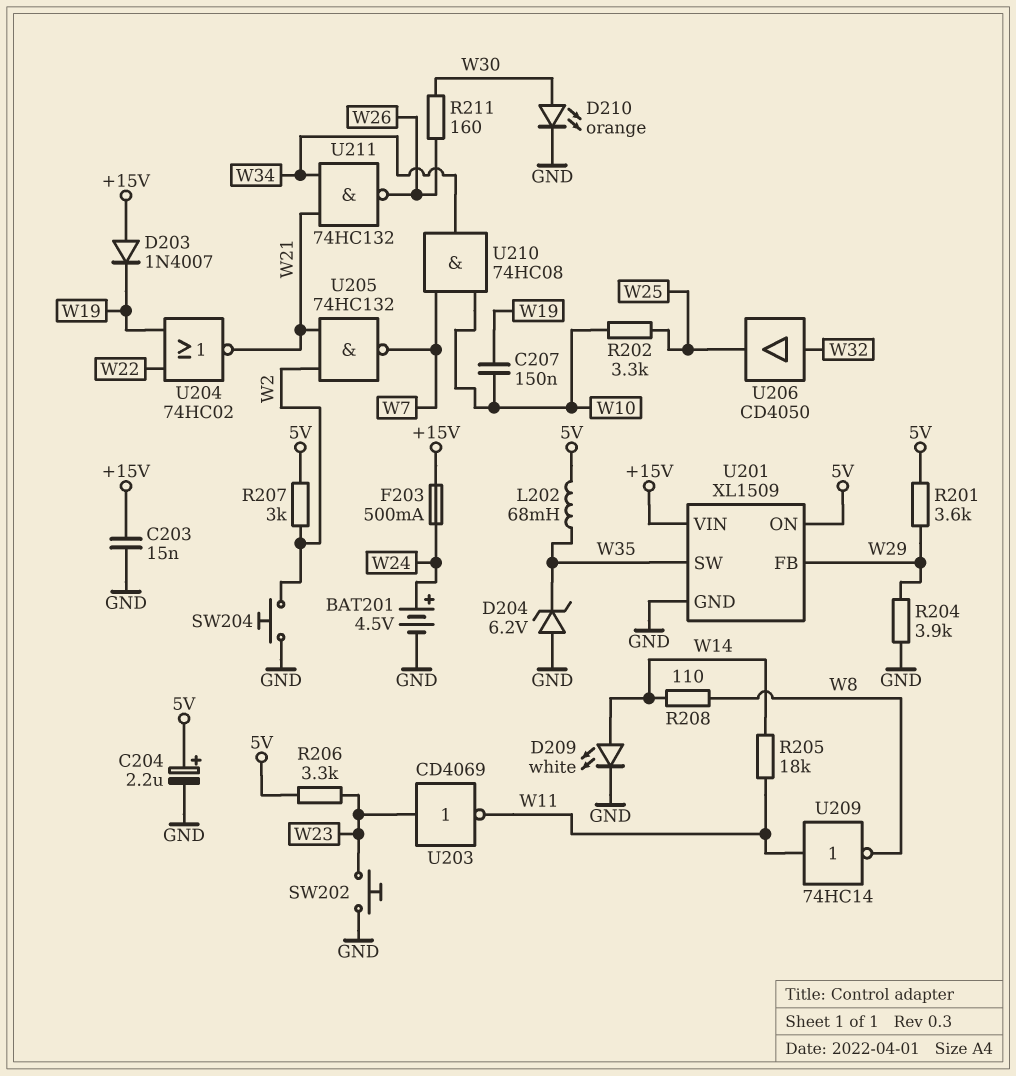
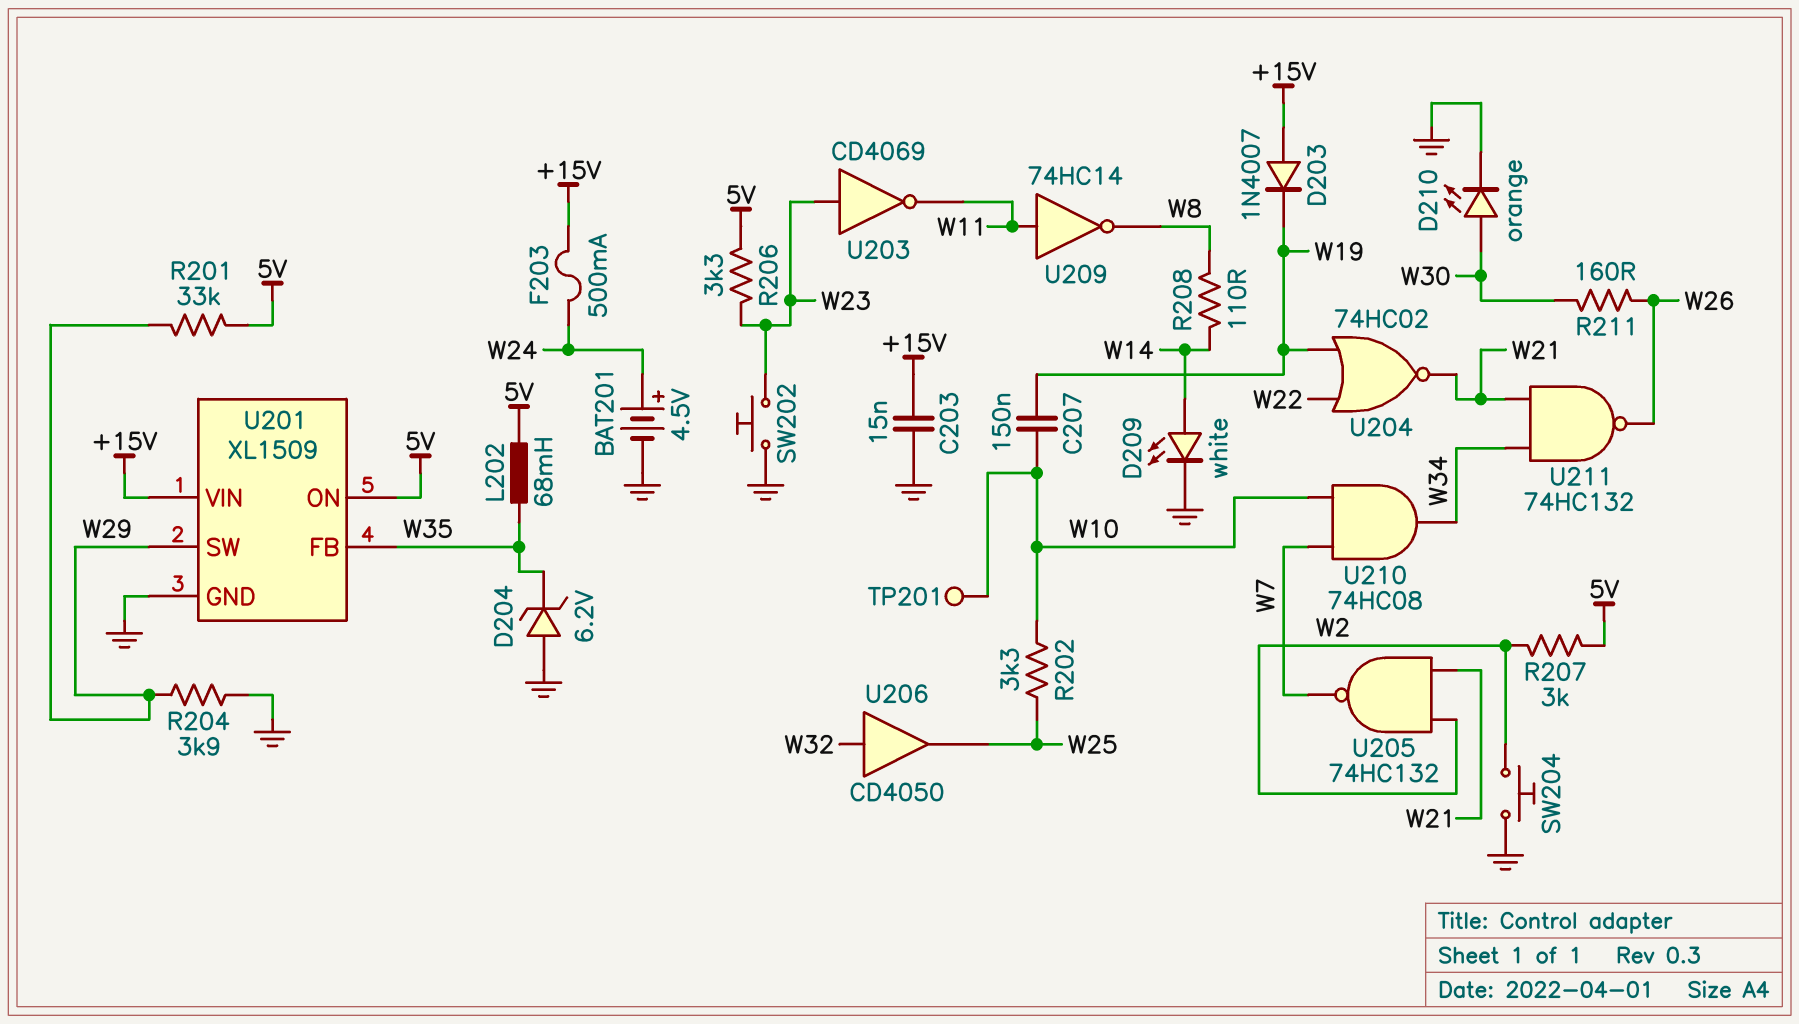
C204: 2.2uF (plus 5V, minus GND) -> none
R201: 3.6k (5V, W29) -> 33k (5V, W29)
R205: 18k (W11, W14) -> none
TP201: none -> test point (W10)
U201 pin FB: W29 -> W35
U201 pin SW: W35 -> W29

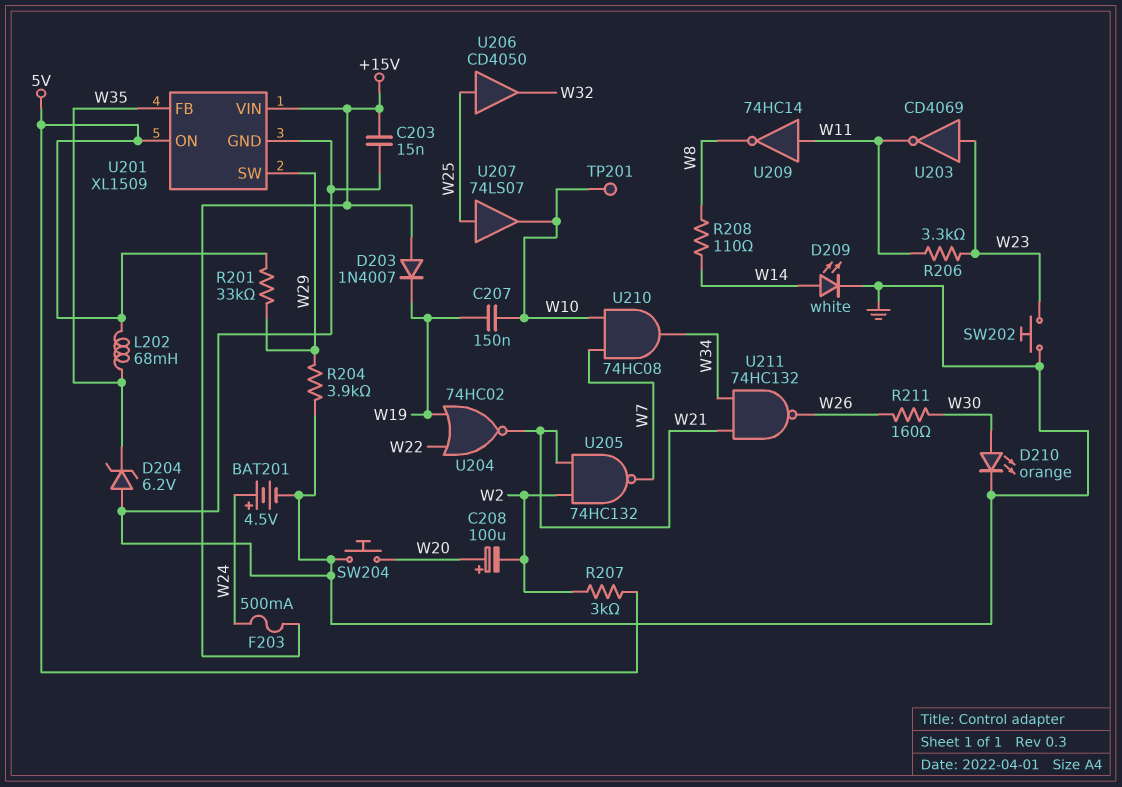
C208: none -> 100uF (plus W20, minus W2)
R202: 3.3k (W10, W25) -> none
R206: 3.3k (5V, W23) -> 3.3k (W11, W23)
SW204: button (GND, W2) -> button (GND, W20)
U206: buffer CD4050 (in W32, out W25) -> buffer CD4050 (in W25, out W32)
U207: none -> buffer 74LS07 (in W25, out W10)

